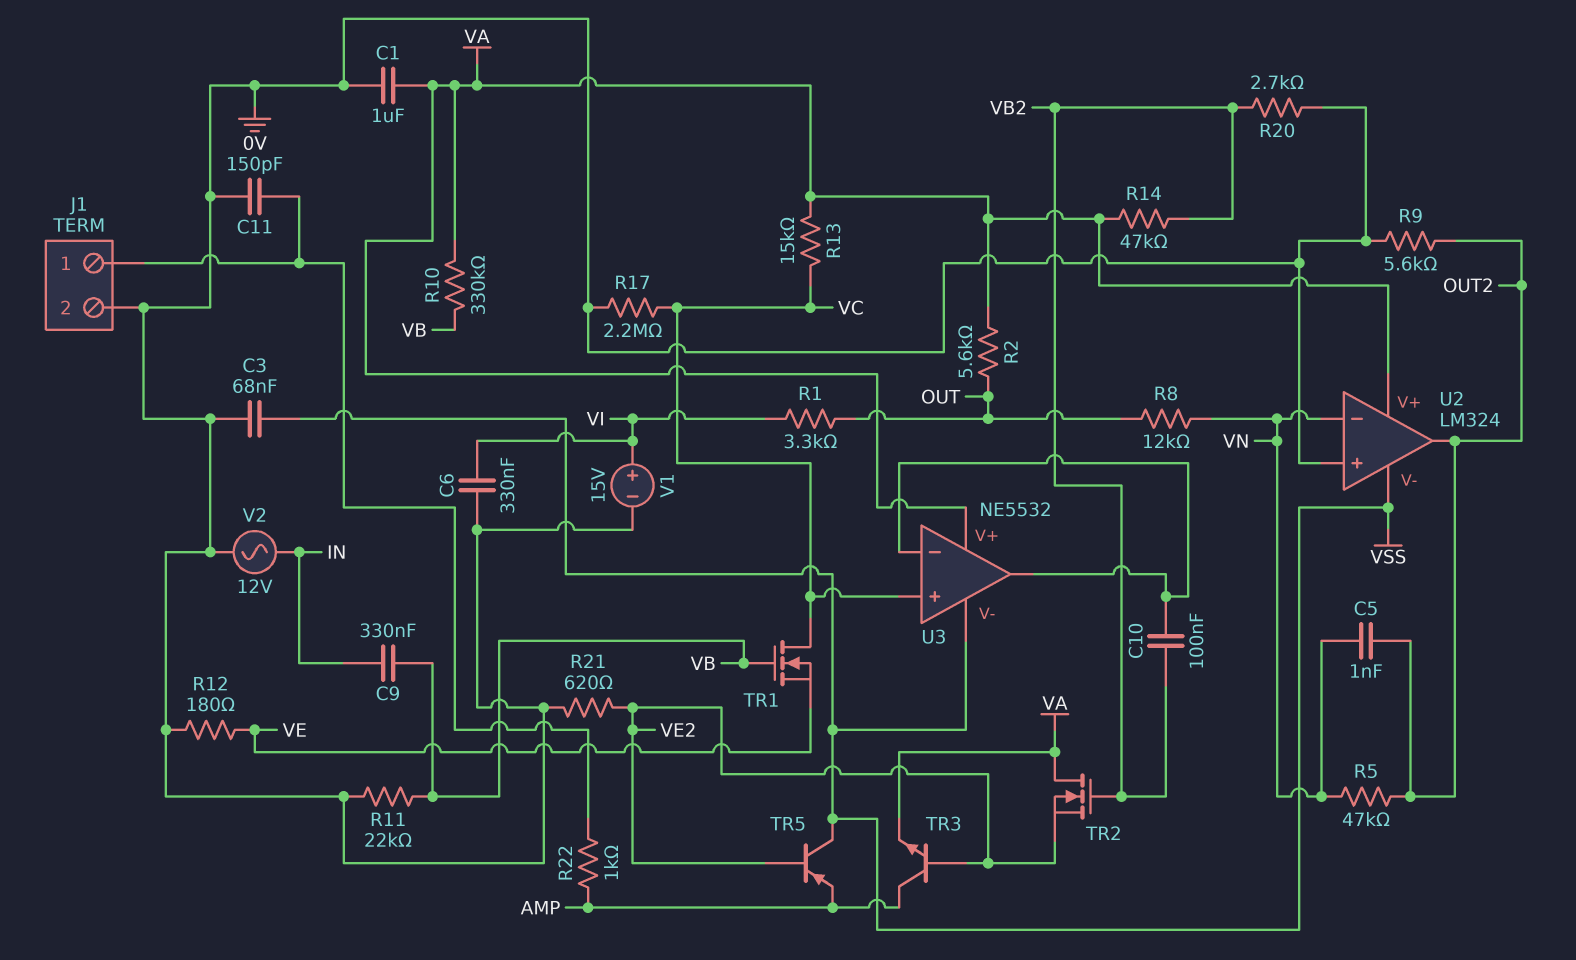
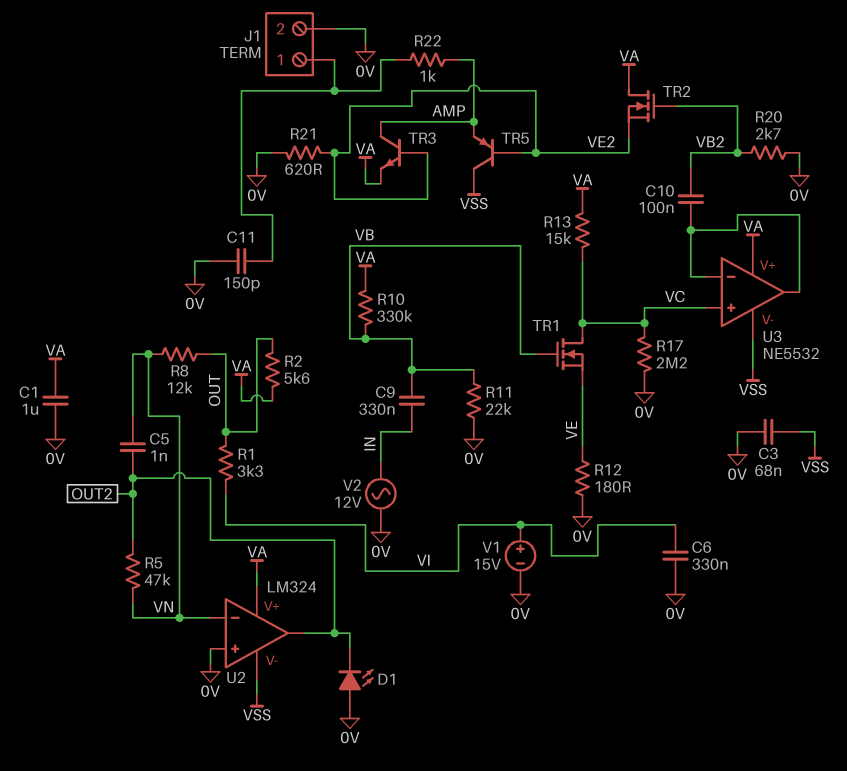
D1: none -> LED (A 0V, K OUT2)
R9: 5.6k (0V, OUT2) -> none
R14: 47k (VA, VB2) -> none

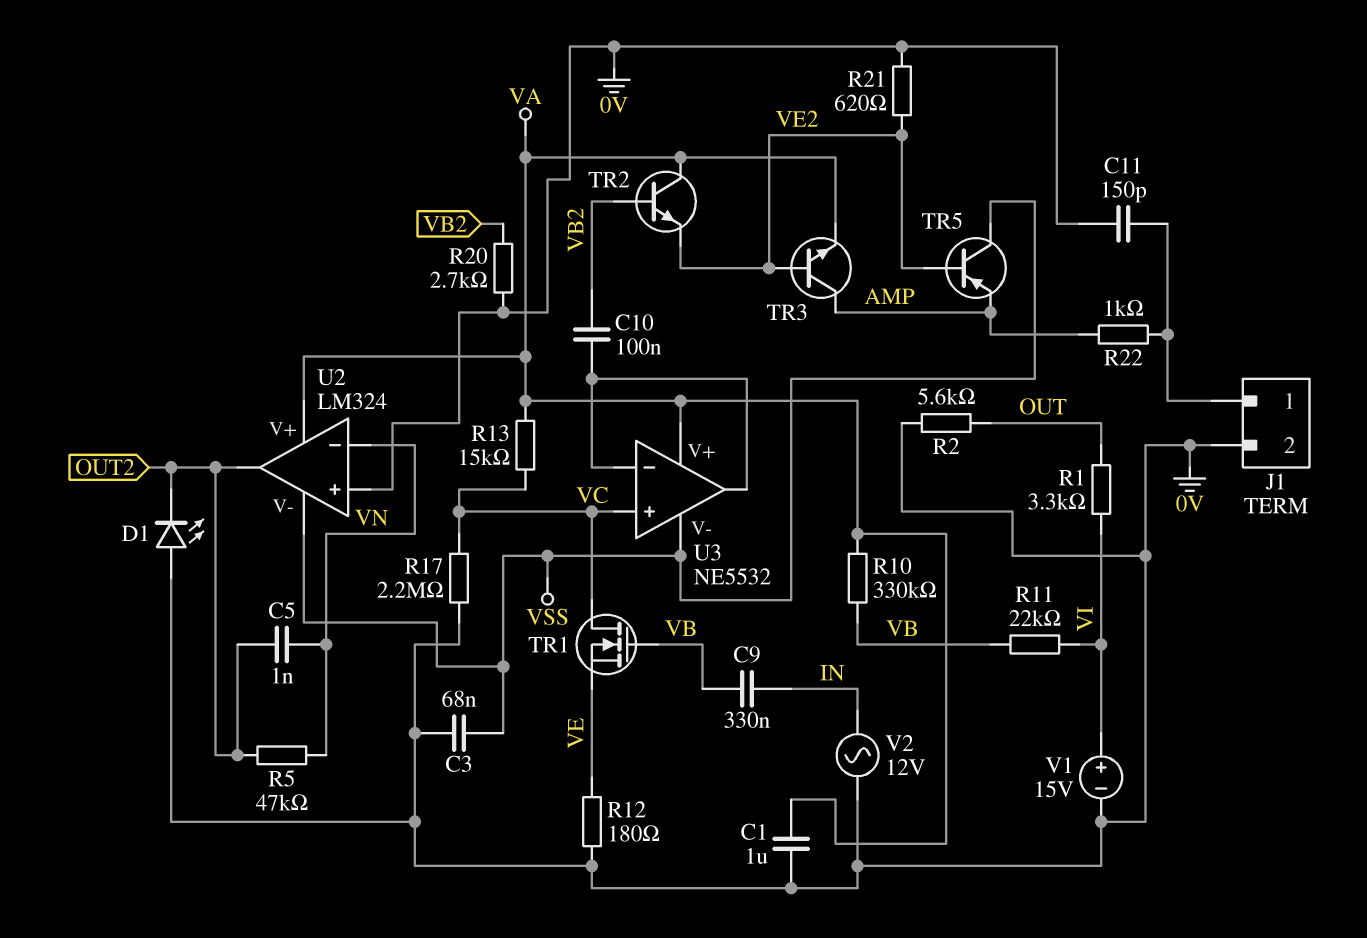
C6: 330nF (0V, VI) -> none
R2: 5.6k (OUT, VA) -> 5.6k (0V, OUT)
R8: 12k (OUT, VN) -> none
R11: 22k (0V, VB) -> 22k (VB, VI)
TR2: NMOS (G VB2, D VA, S VE2) -> NPN (B VB2, C VA, E VE2)

